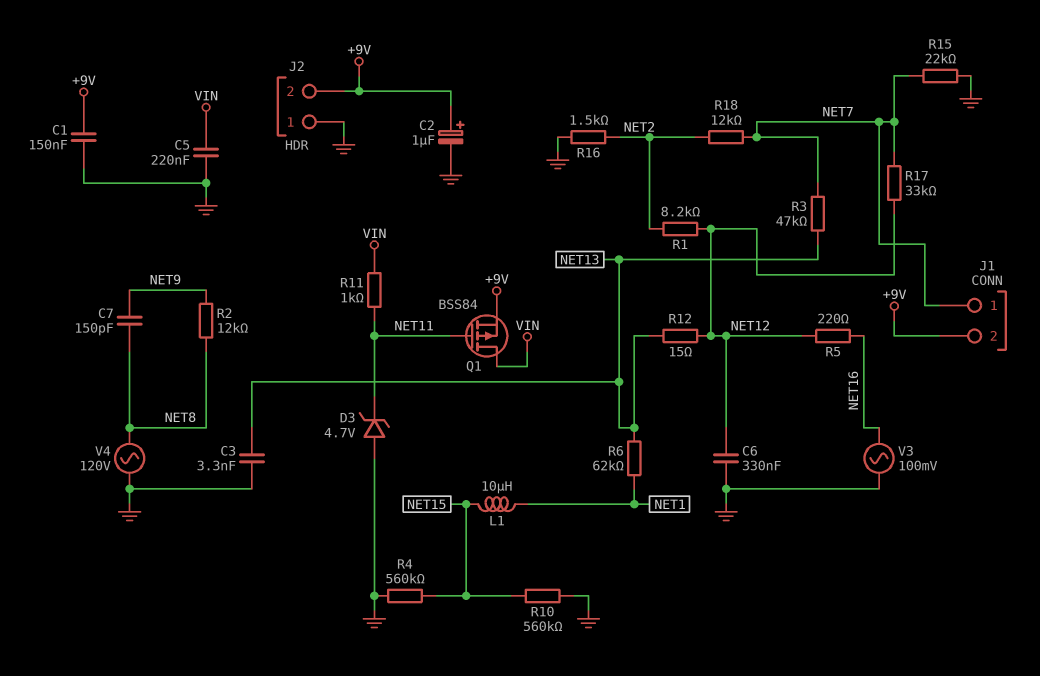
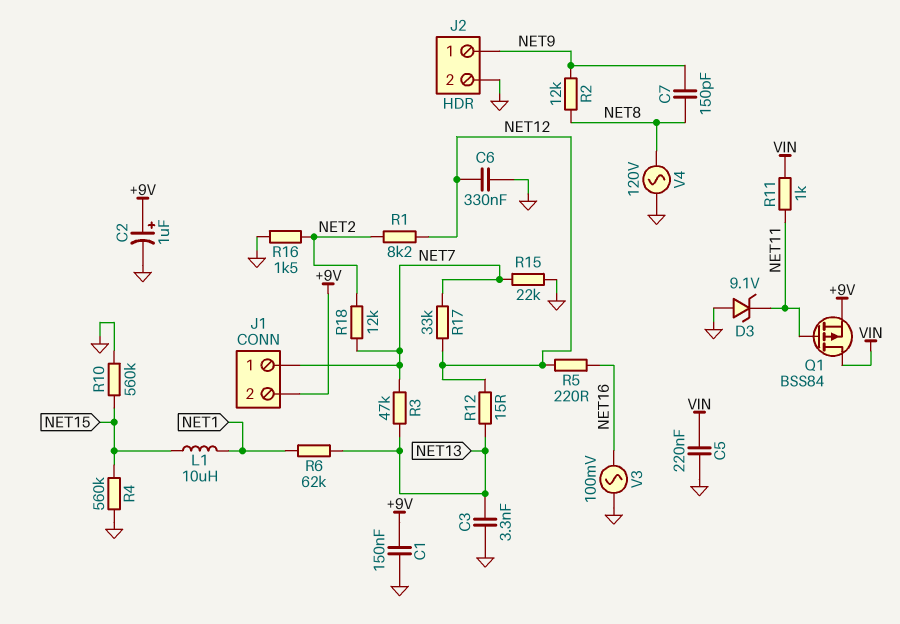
D3: zener 4.7V (A GND, K NET11) -> zener 9.1V (A GND, K NET11)
J2 pin 1: GND -> NET9
J2 pin 2: +9V -> GND

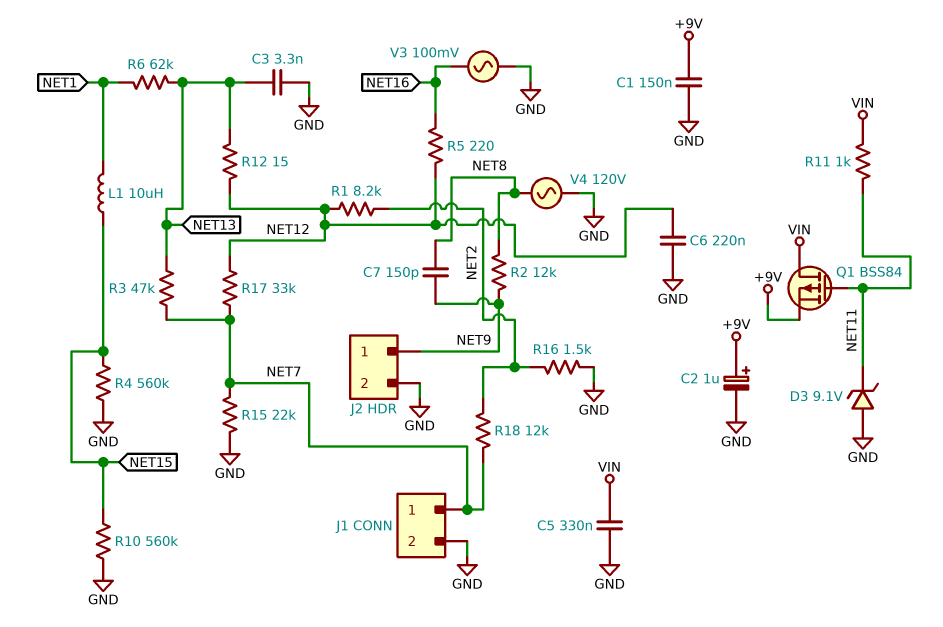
C5: 220nF (GND, VIN) -> 330nF (GND, VIN)
C6: 330nF (GND, NET12) -> 220nF (GND, NET12)
J1 pin 2: +9V -> GND

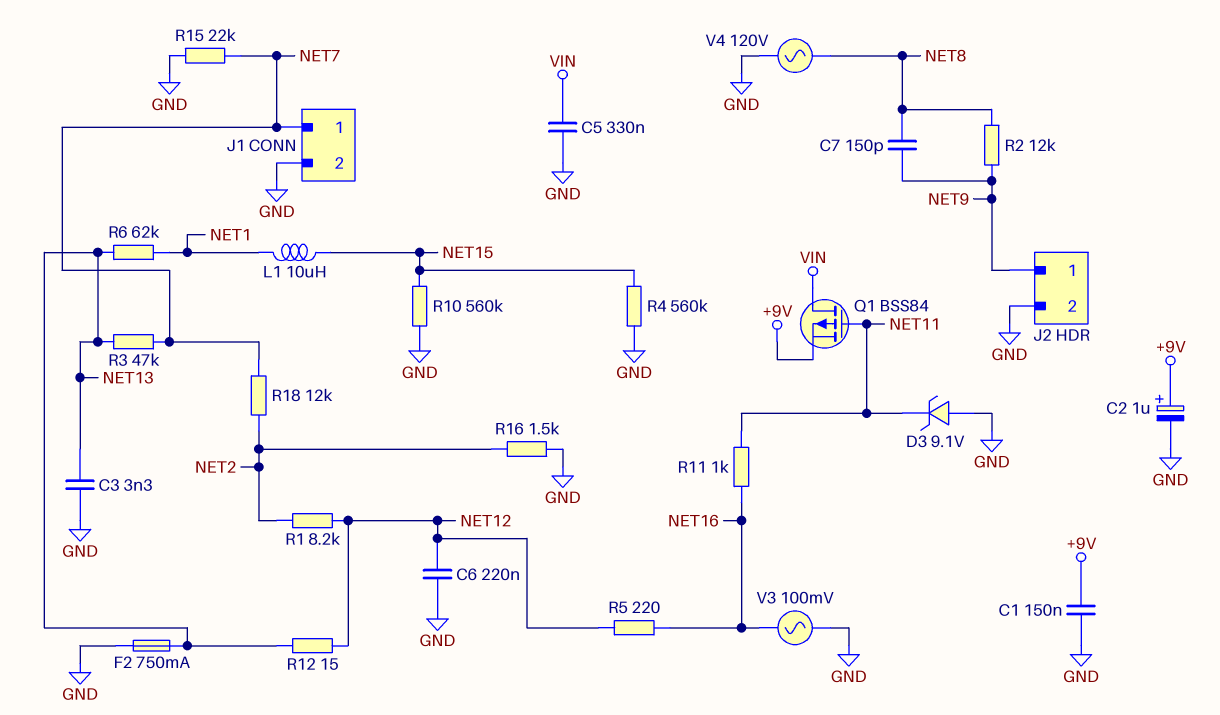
F2: none -> 750mA (GND, NET13)
R11: 1k (NET11, VIN) -> 1k (NET11, NET16)
R17: 33k (NET7, NET12) -> none

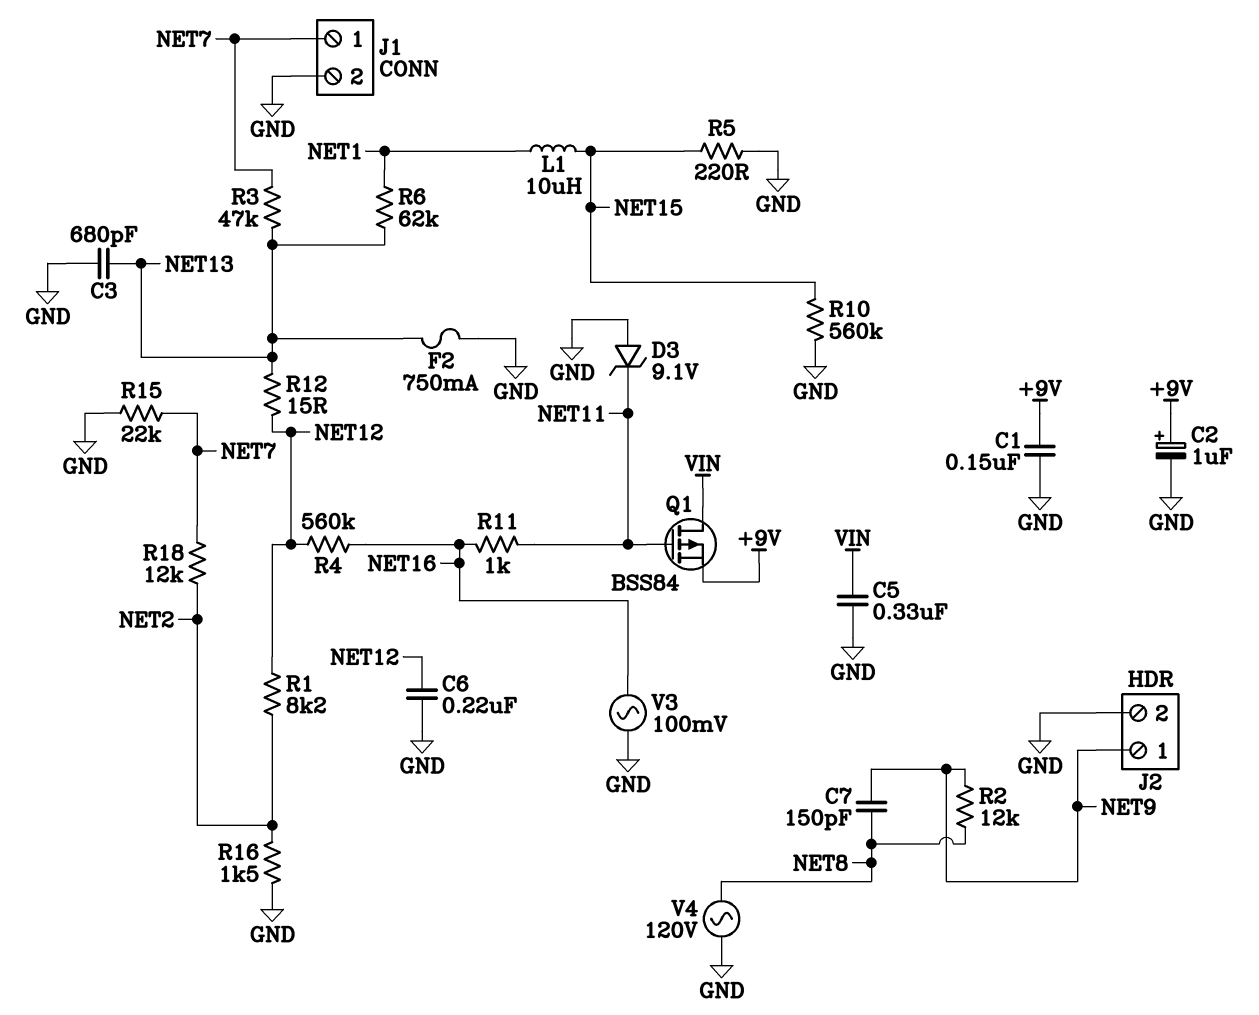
C3: 3.3nF (GND, NET13) -> 680pF (GND, NET13)
R4: 560k (GND, NET15) -> 560k (NET12, NET16)
R5: 220 (NET12, NET16) -> 220 (GND, NET15)

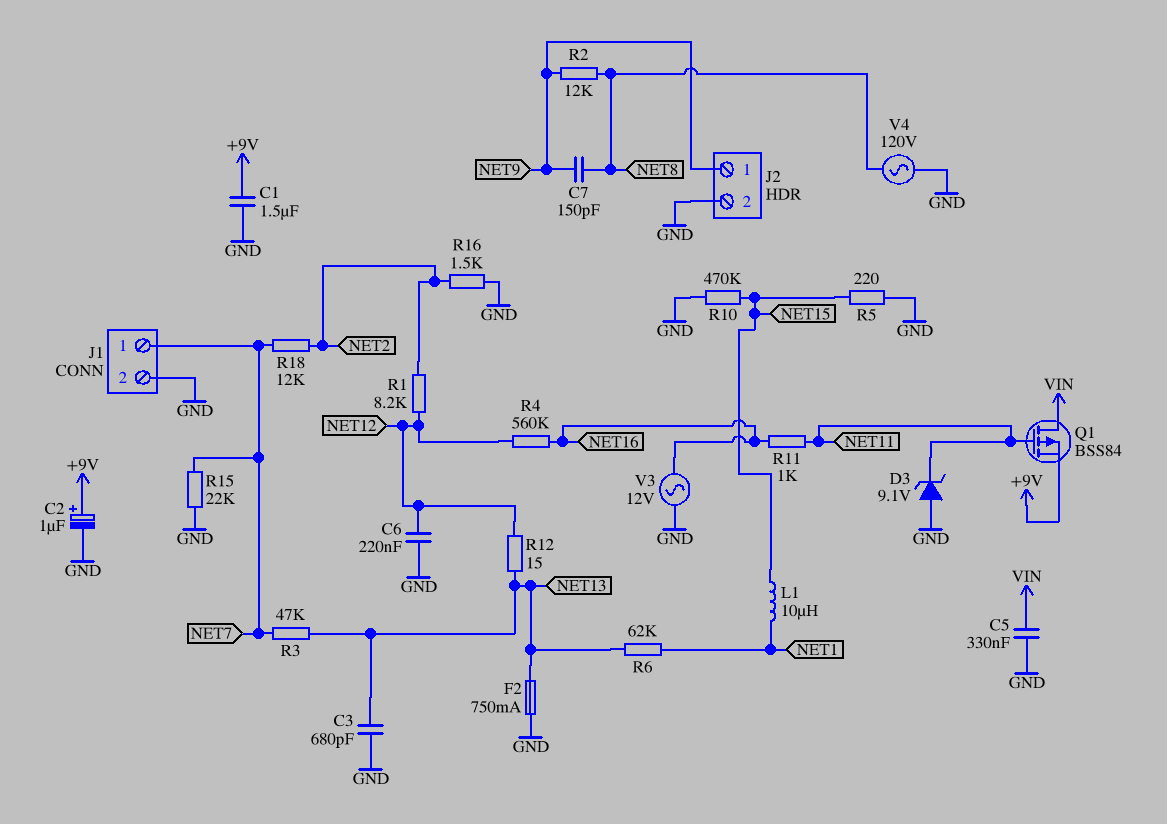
C1: 150nF (+9V, GND) -> 1.5uF (+9V, GND)
R10: 560k (GND, NET15) -> 470k (GND, NET15)
V3: AC 100mV (GND, NET16) -> AC 12V (GND, NET16)

